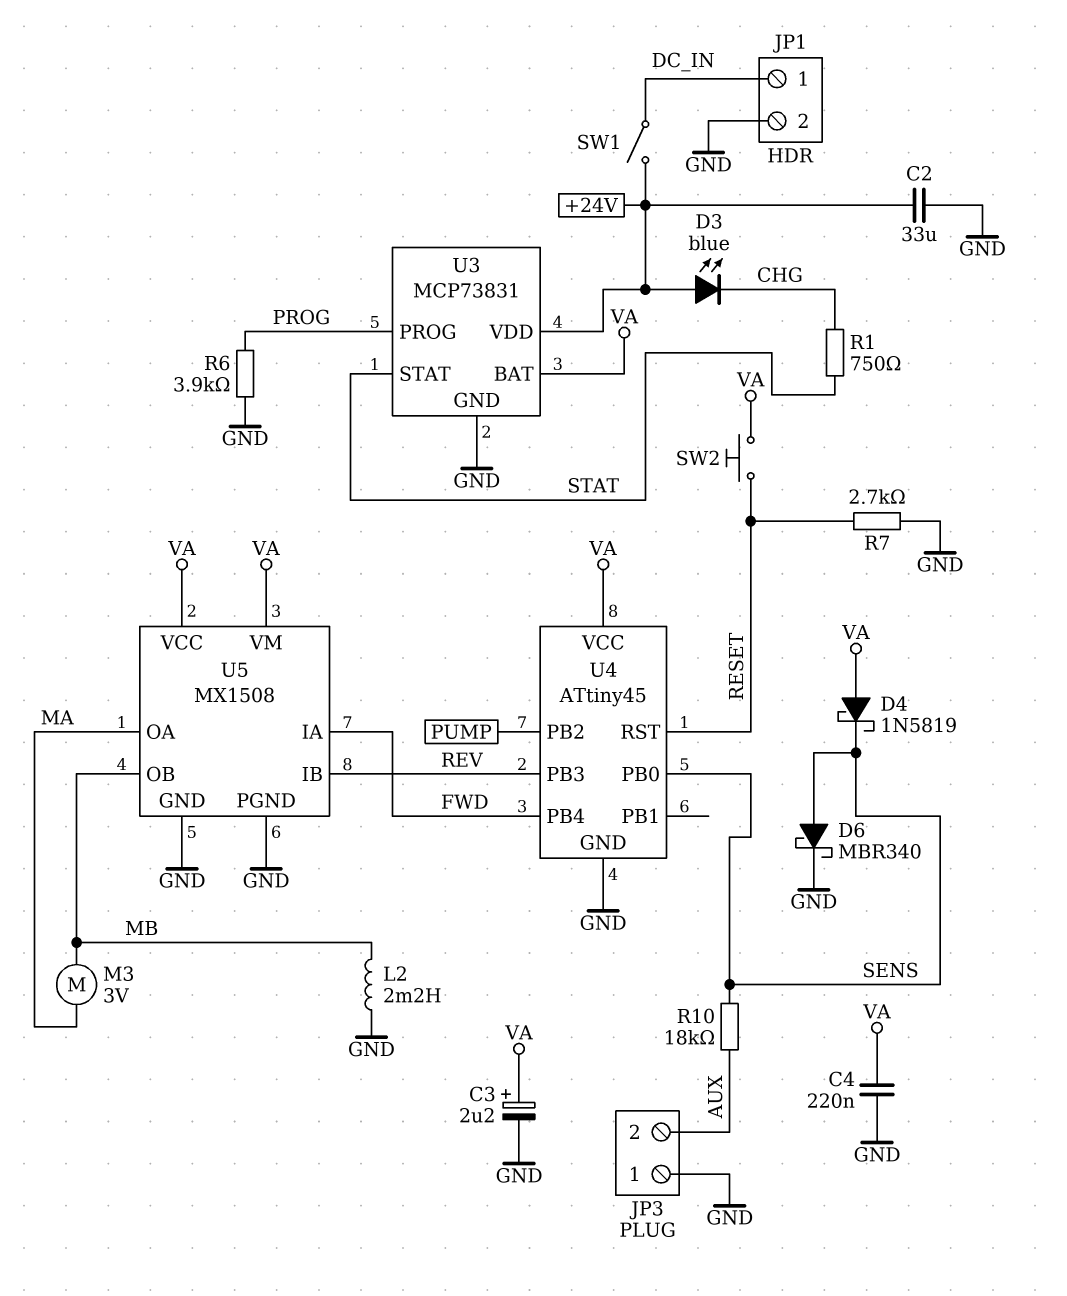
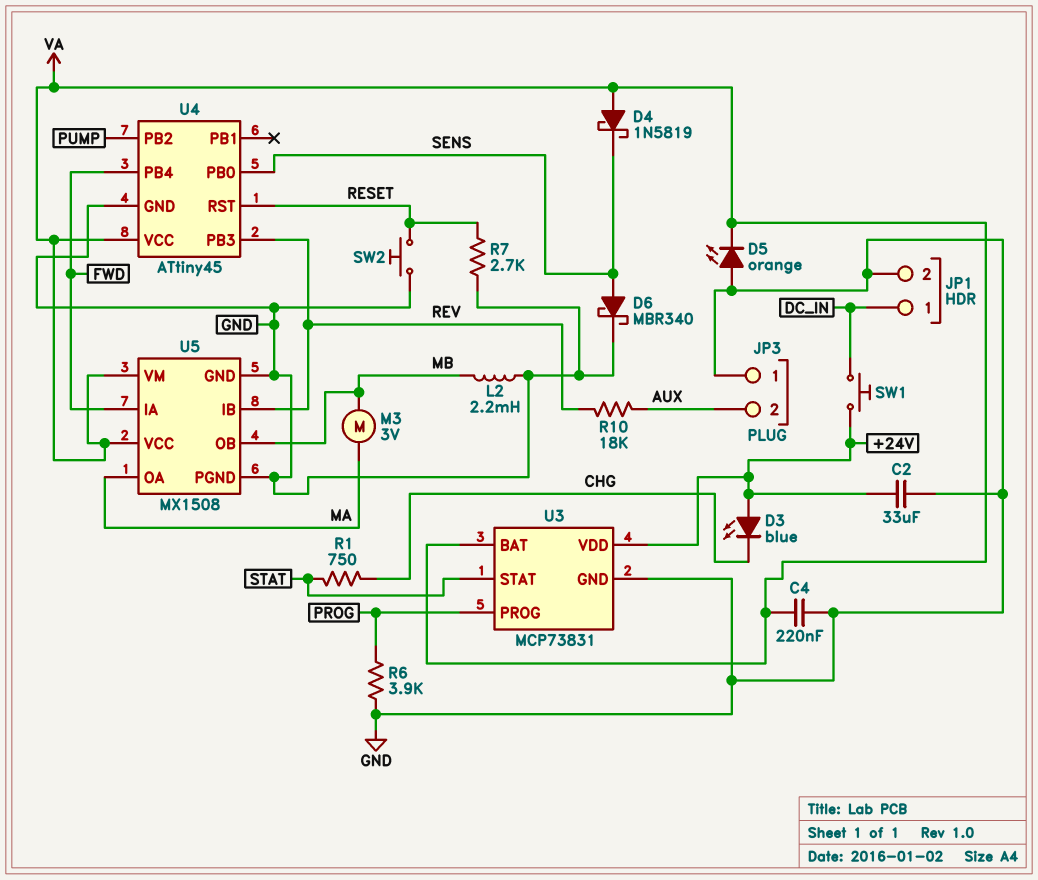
C3: 2.2uF (plus VA, minus GND) -> none
D5: none -> LED orange (A GND, K VA)
R10: 18k (AUX, SENS) -> 18k (AUX, REV)
SW1: switch (+24V, DC_IN) -> button (+24V, DC_IN)
SW2: button (RESET, VA) -> button (GND, RESET)

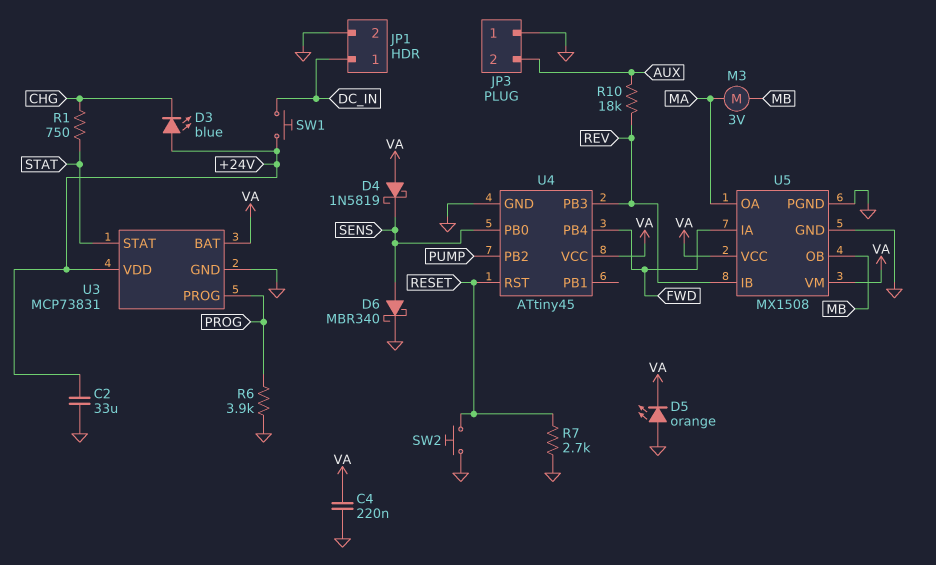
L2: 2.2mH (GND, MB) -> none

